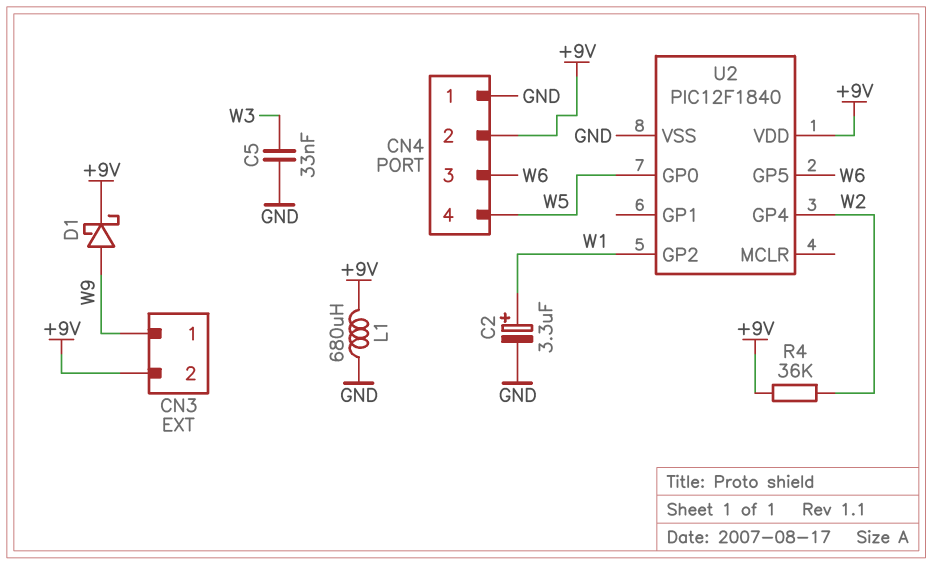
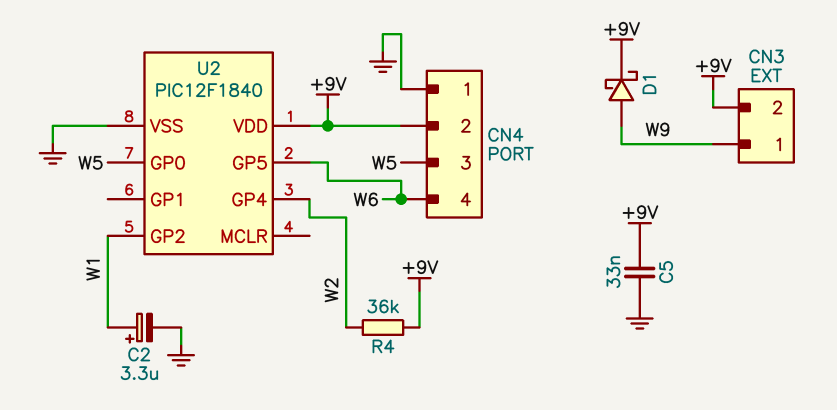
C5: 33nF (GND, W3) -> 33nF (+9V, GND)
CN4 pin 3: W6 -> W5
CN4 pin 4: W5 -> W6
L1: 680uH (+9V, GND) -> none

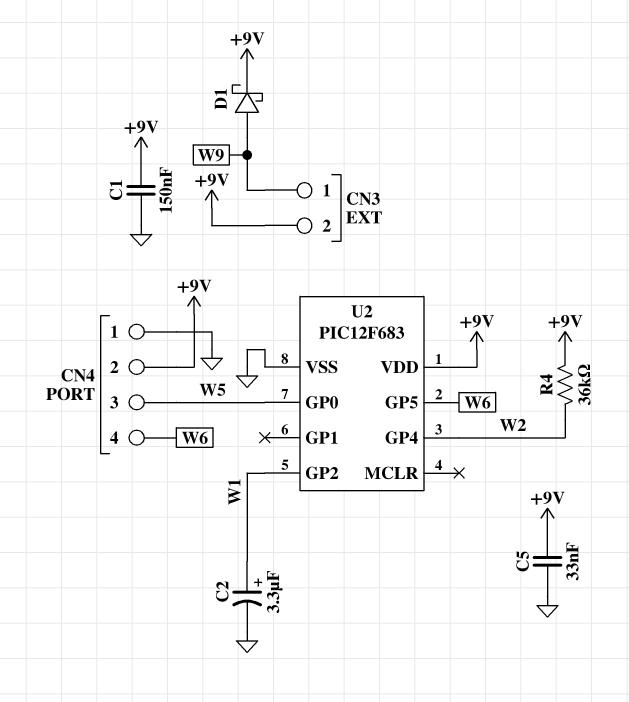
C1: none -> 150nF (+9V, GND)
U2: PIC12F1840 -> PIC12F683

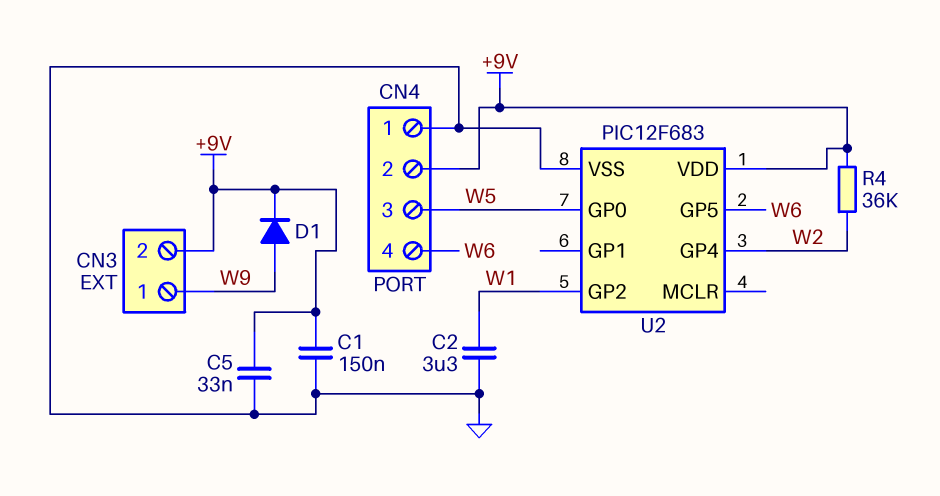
C2: 3.3uF (plus W1, minus GND) -> 3.3uF (GND, W1)
D1: schottky (A W9, K +9V) -> diode (A W9, K +9V)

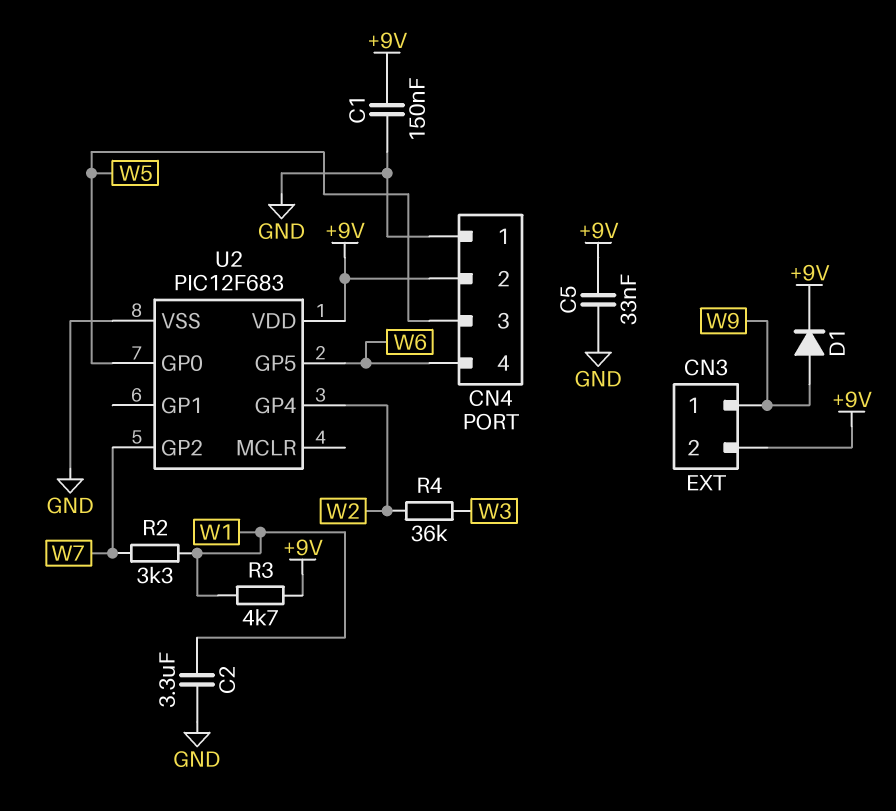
R2: none -> 3.3k (W1, W7)
R3: none -> 4.7k (+9V, W1)
R4: 36k (+9V, W2) -> 36k (W2, W3)
U2 pin GP2: W1 -> W7

